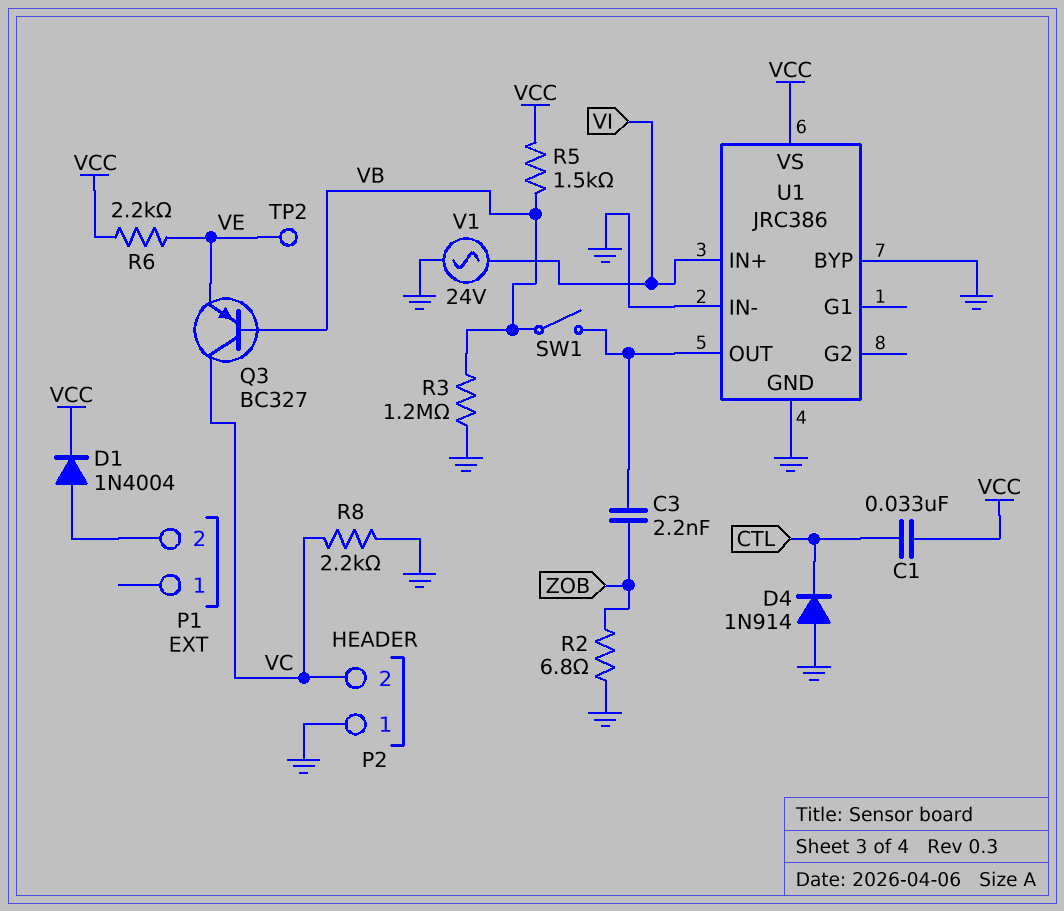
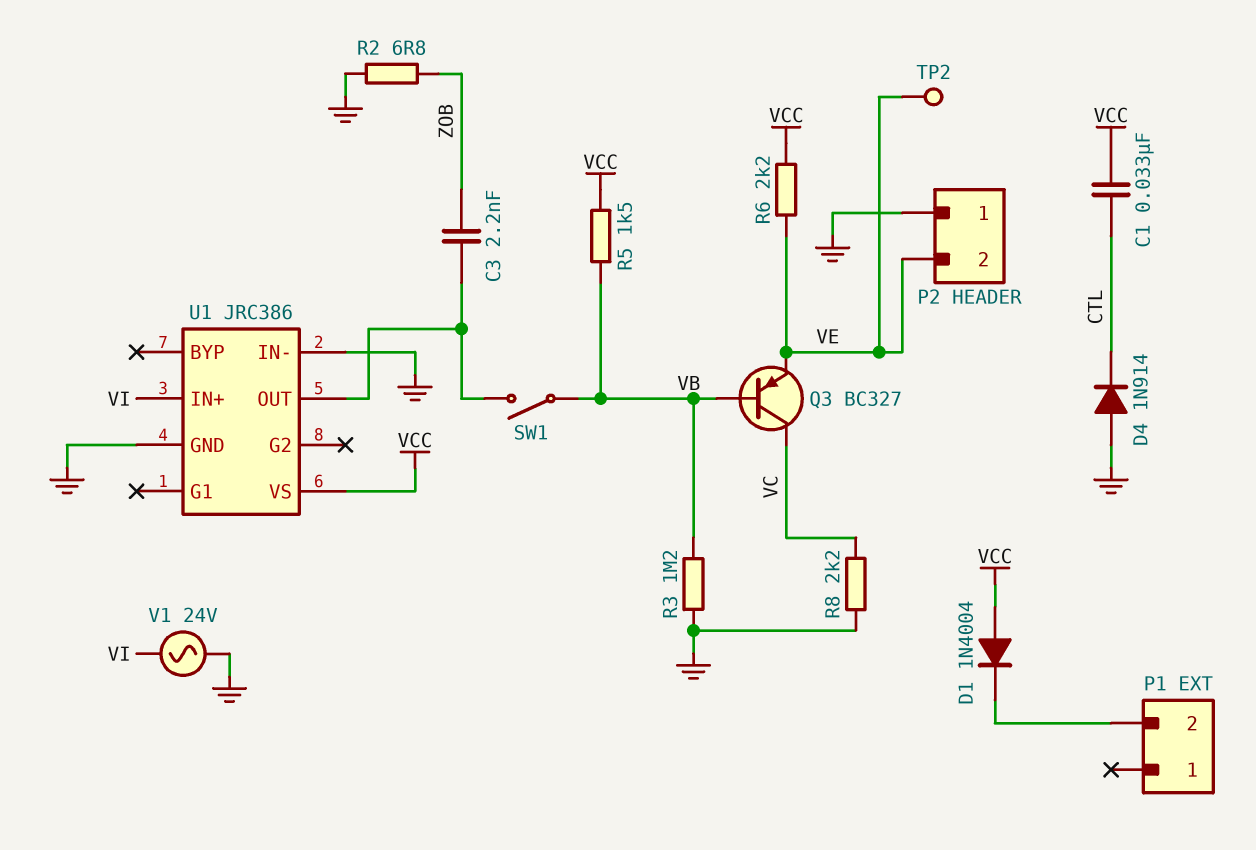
D1: diode 1N4004 (A P1/2, K VCC) -> diode 1N4004 (A VCC, K P1/2)
P2 pin 2: VC -> VE
U1 pin BYP: GND -> none

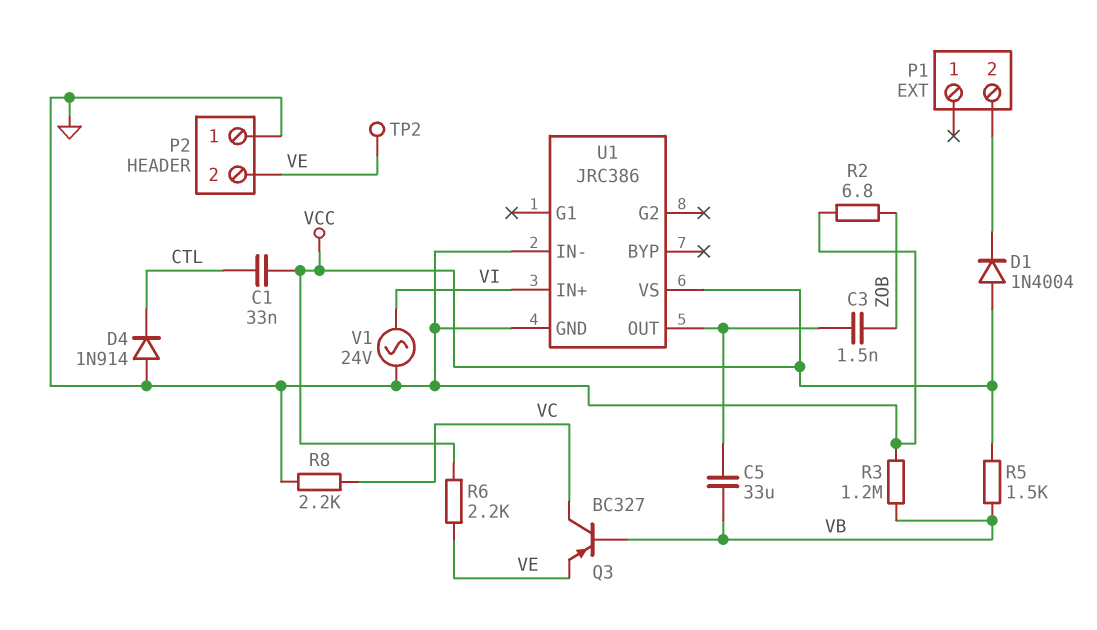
C3: 2.2nF (U1/OUT, ZOB) -> 1.5nF (U1/OUT, ZOB)
C5: none -> 33uF (U1/OUT, VB)
SW1: switch (U1/OUT, VB) -> none

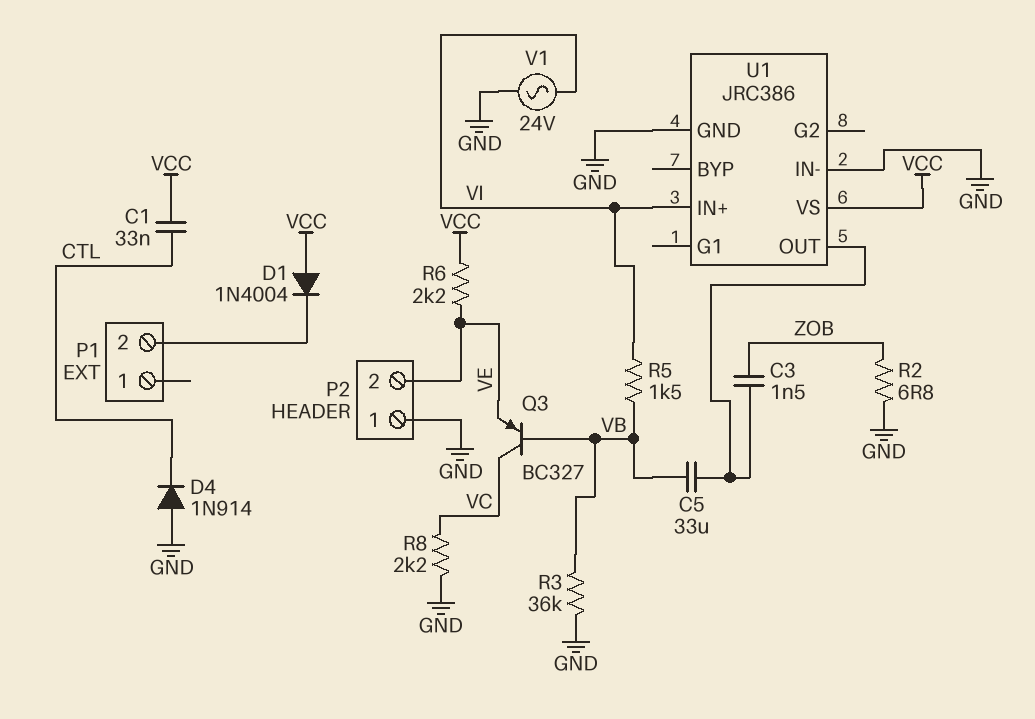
R3: 1.2M (GND, VB) -> 36k (GND, VB)
R5: 1.5k (VB, VCC) -> 1.5k (VB, VI)
TP2: test point (VE) -> none

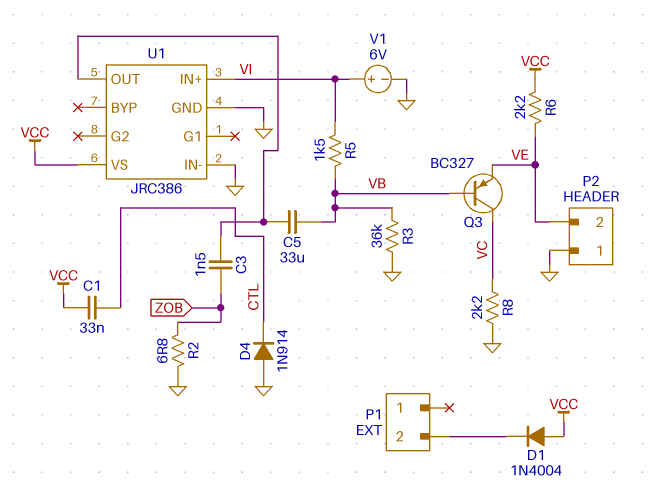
V1: AC 24V (GND, VI) -> 6V (plus VI, minus GND)

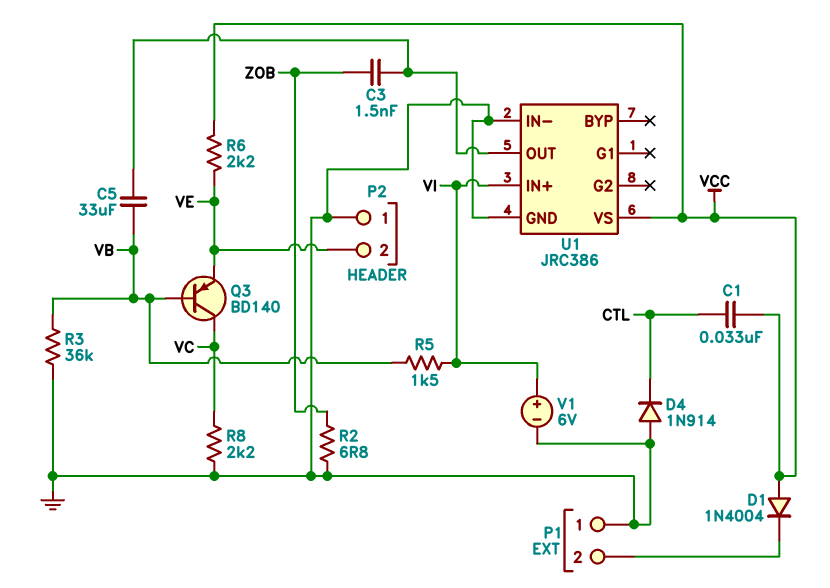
P1 pin 1: none -> GND
Q3: PNP BC327 (B VB, C VC, E VE) -> PNP BD140 (B VB, C VC, E VE)

